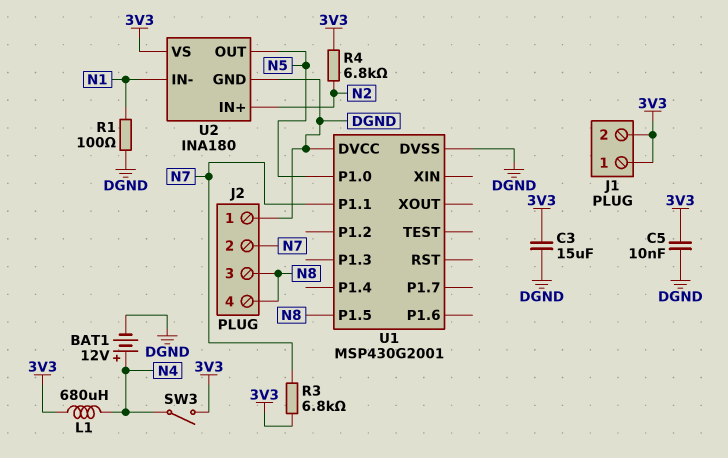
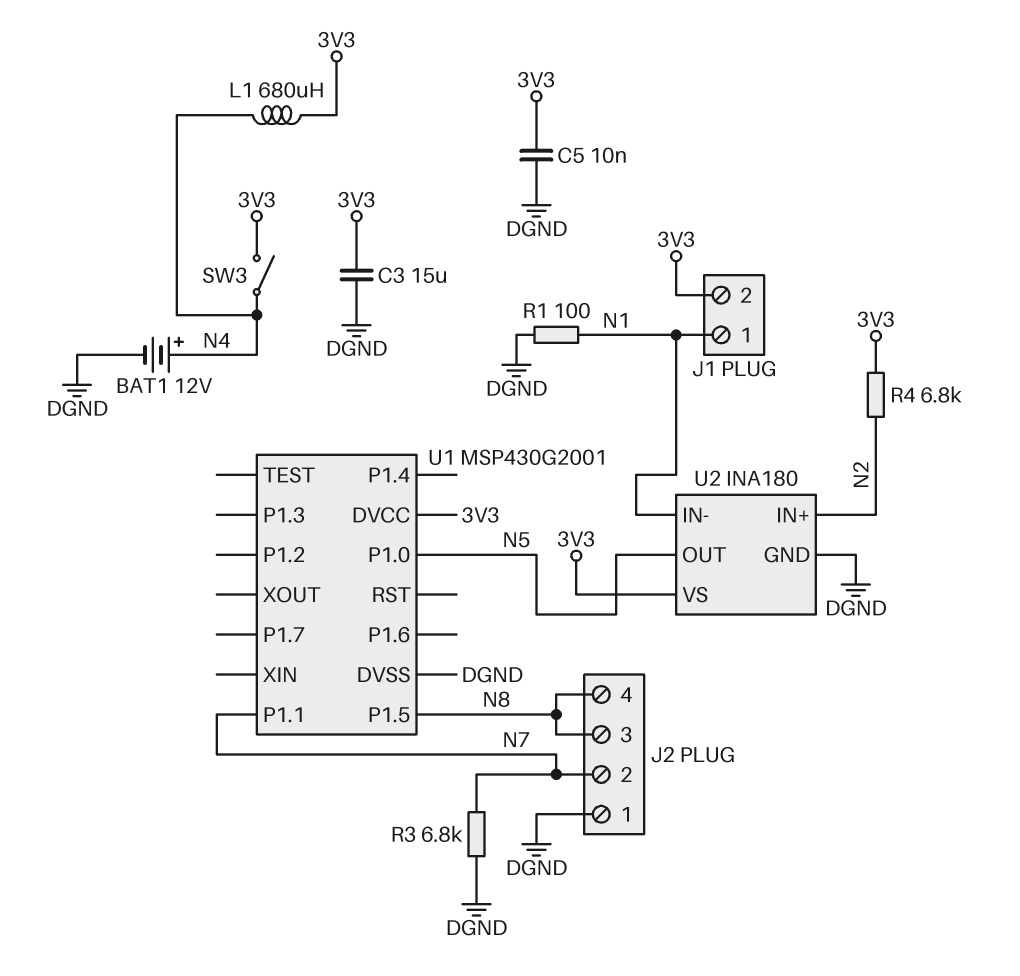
J1 pin 1: 3V3 -> N1
R3: 6.8k (3V3, N7) -> 6.8k (DGND, N7)
U1 pin DVCC: DGND -> 3V3

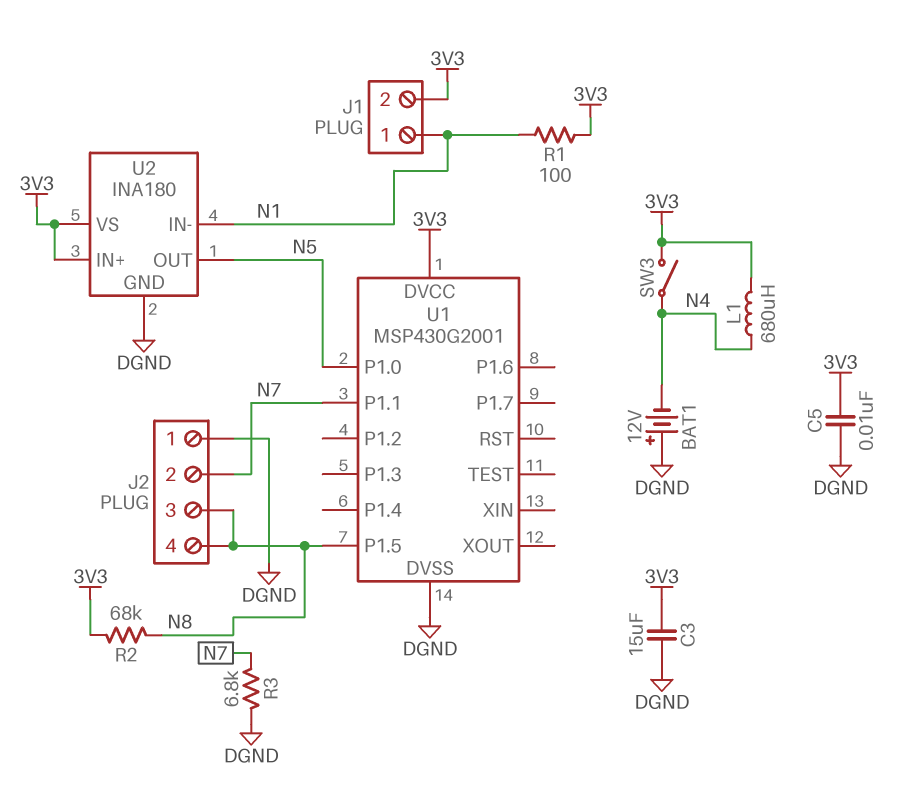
BAT1: 12V (plus N4, minus DGND) -> 12V (plus DGND, minus N4)
R1: 100 (DGND, N1) -> 100 (3V3, N1)
R2: none -> 68k (3V3, N8)
R4: 6.8k (3V3, N2) -> none
U2 pin IN+: N2 -> 3V3

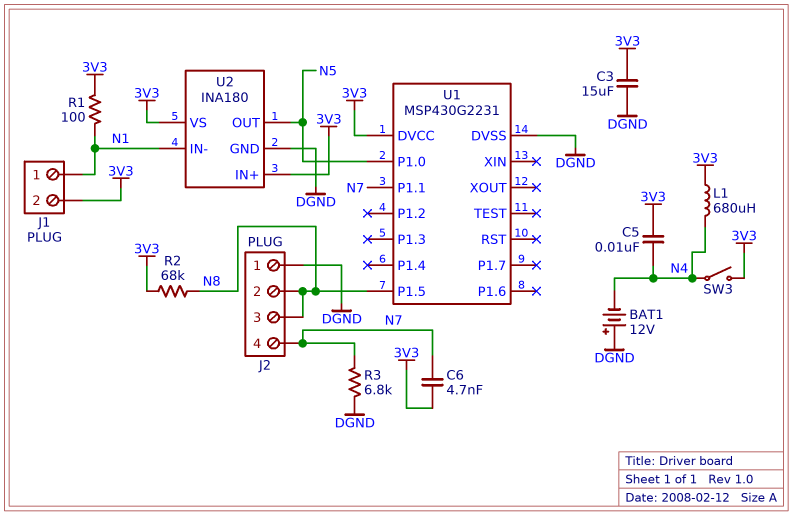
C5: 10nF (3V3, DGND) -> 10nF (3V3, N4)
C6: none -> 4.7nF (3V3, N7)
J2 pin 2: N7 -> N8
J2 pin 4: N8 -> N7
U1: MSP430G2001 -> MSP430G2231

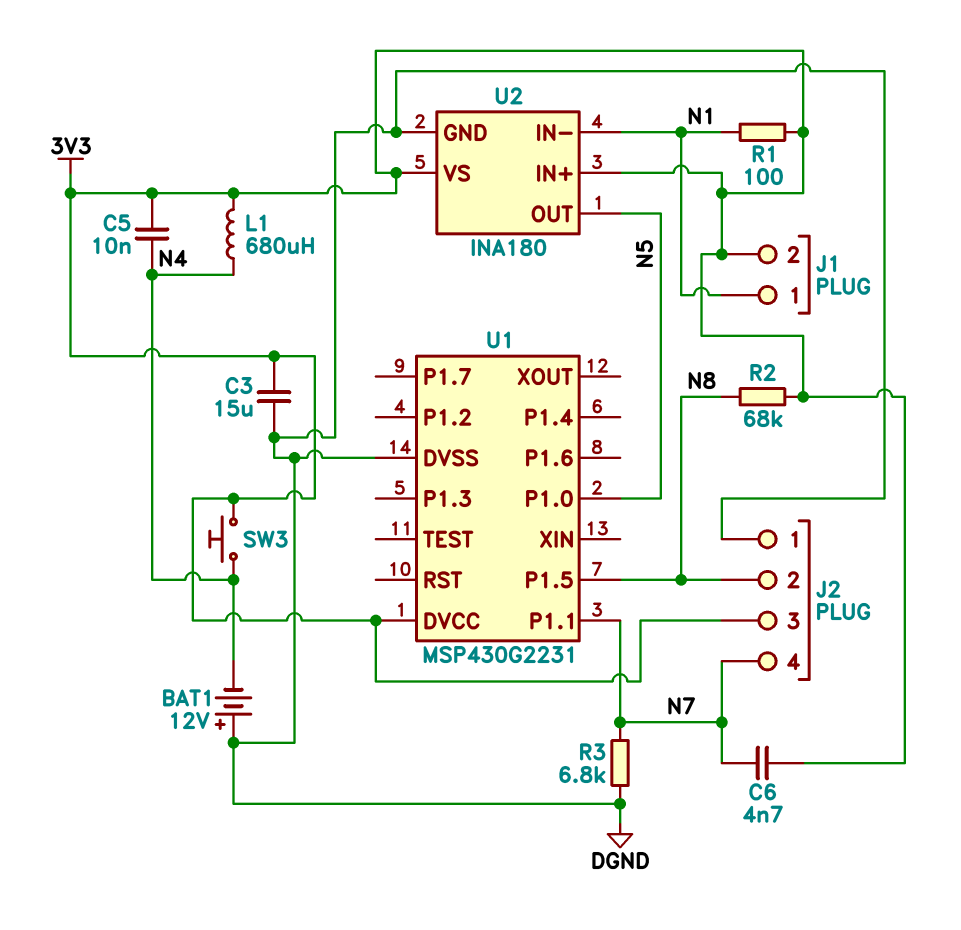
J2 pin 3: N8 -> 3V3
SW3: switch (3V3, N4) -> button (3V3, N4)

